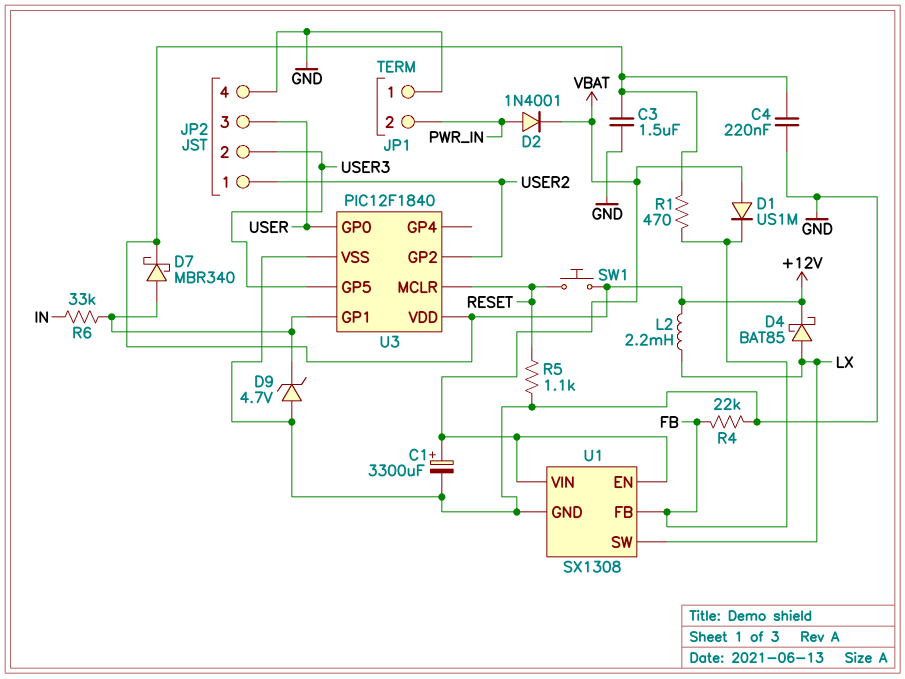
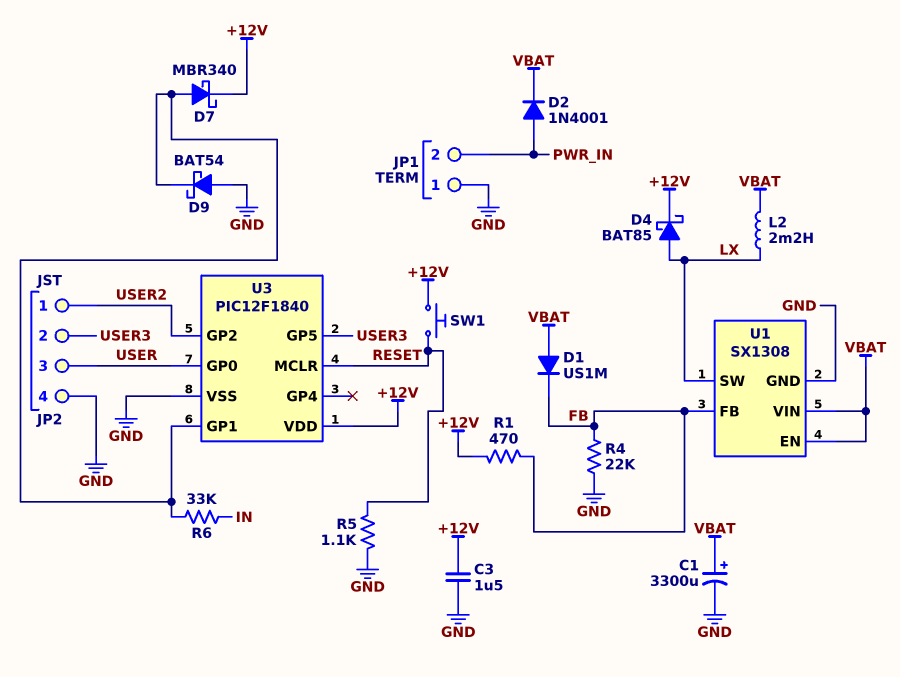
C4: 220nF (+12V, GND) -> none
D9: zener 4.7V (A GND, K U3/GP1) -> schottky BAT54 (A GND, K U3/GP1)
L2: 2.2mH (+12V, LX) -> 2.2mH (LX, VBAT)

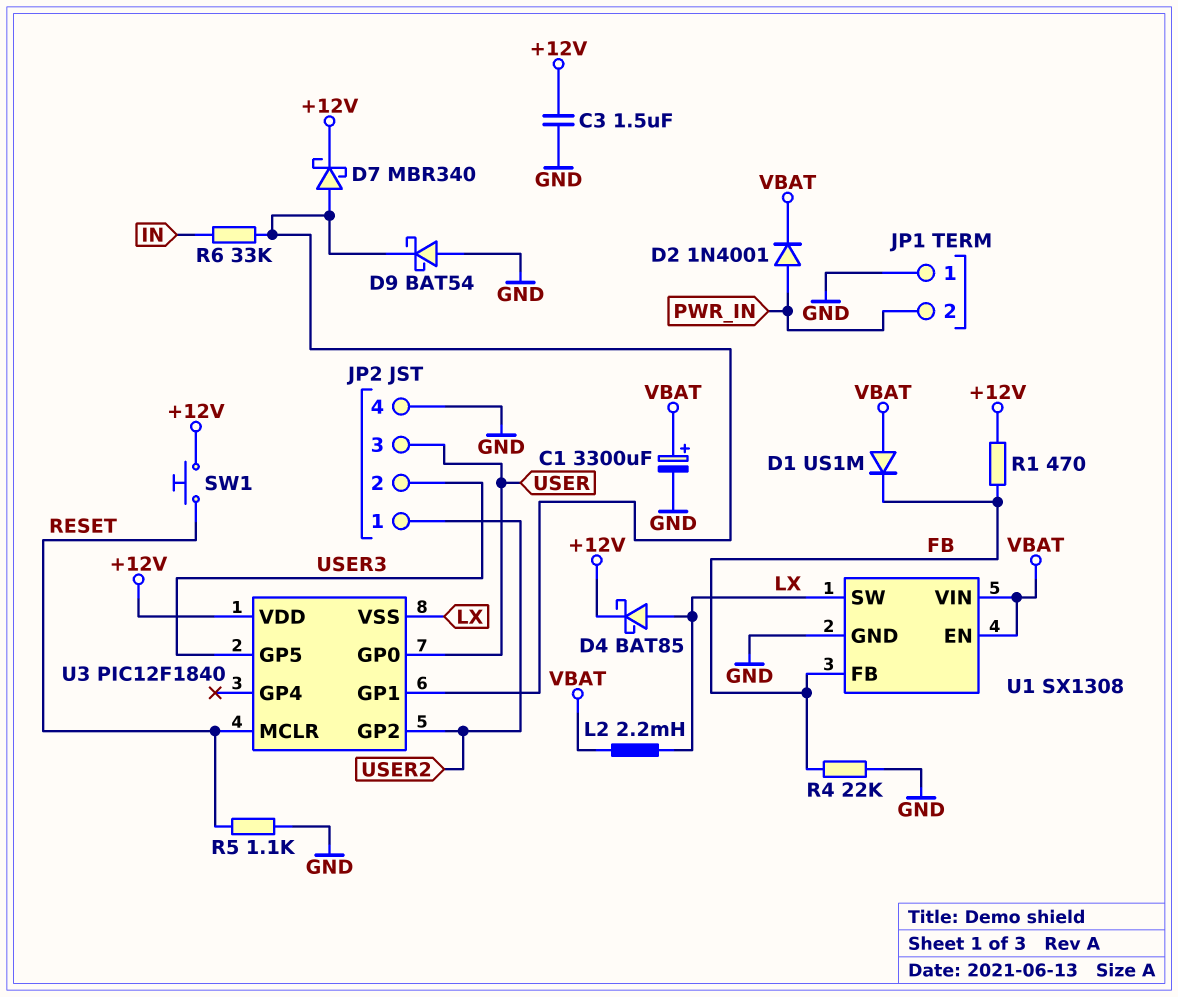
U3 pin VSS: GND -> LX

